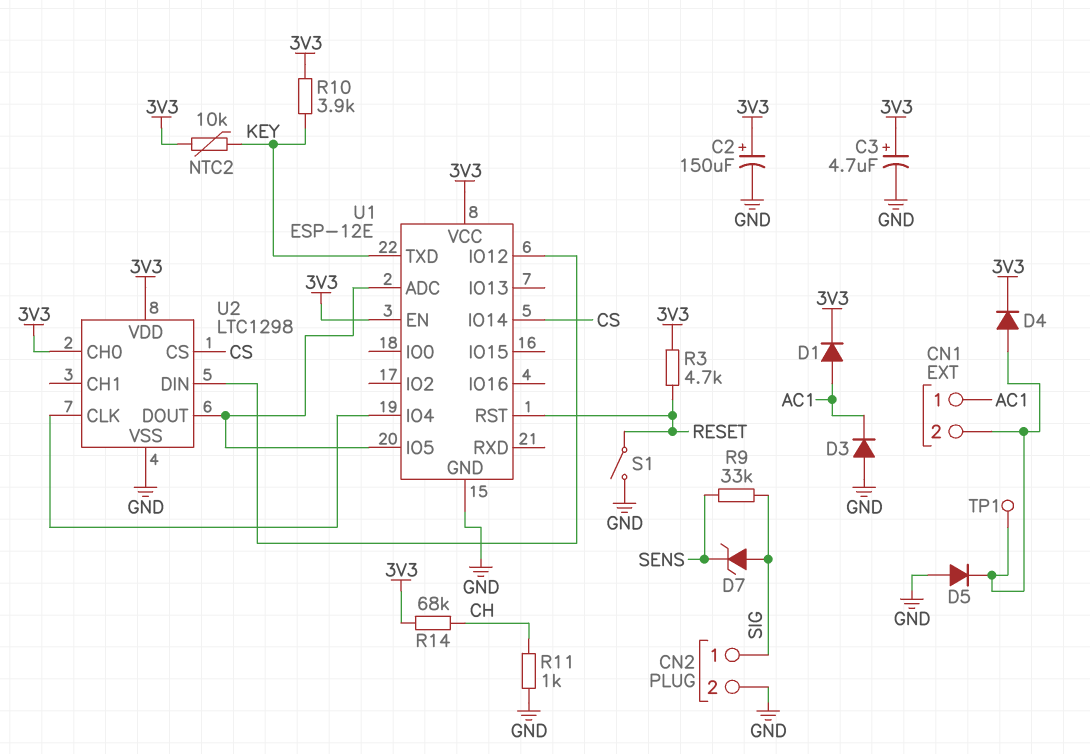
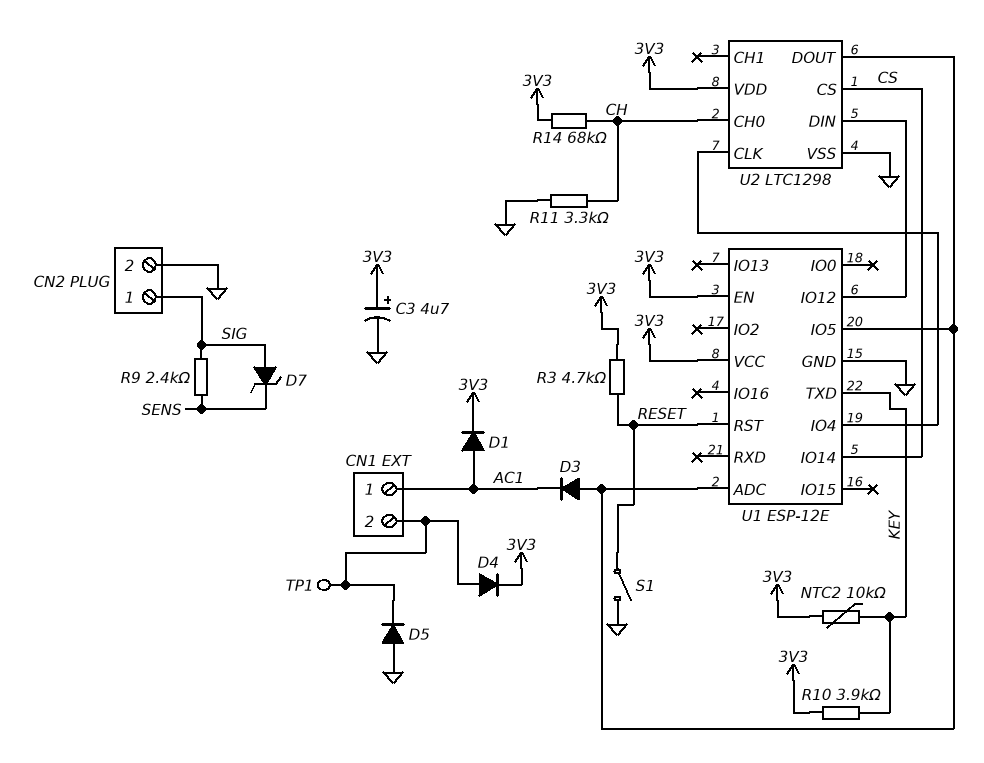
C2: 150uF (plus 3V3, minus GND) -> none
D3: diode (A GND, K AC1) -> diode (A U1/ADC, K AC1)
R9: 33k (SENS, SIG) -> 2.4k (SENS, SIG)
R11: 1k (CH, GND) -> 3.3k (CH, GND)
U2 pin CH0: 3V3 -> CH

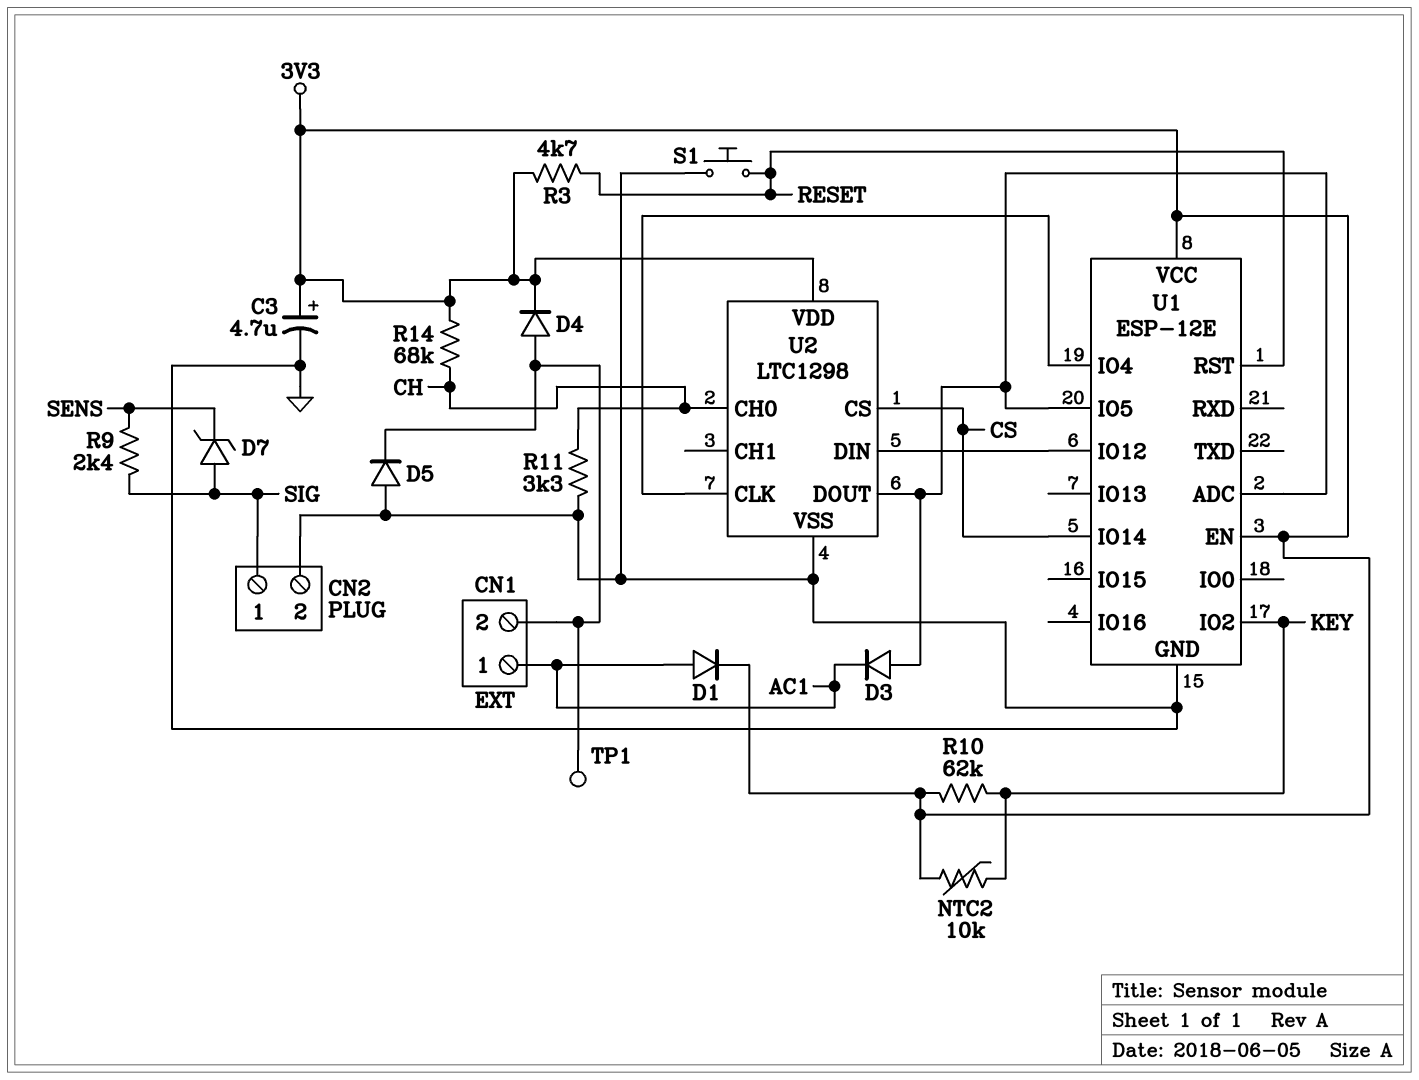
R10: 3.9k (3V3, KEY) -> 62k (3V3, KEY)
S1: switch (GND, RESET) -> button (GND, RESET)
U1 pin IO2: none -> KEY
U1 pin TXD: KEY -> none

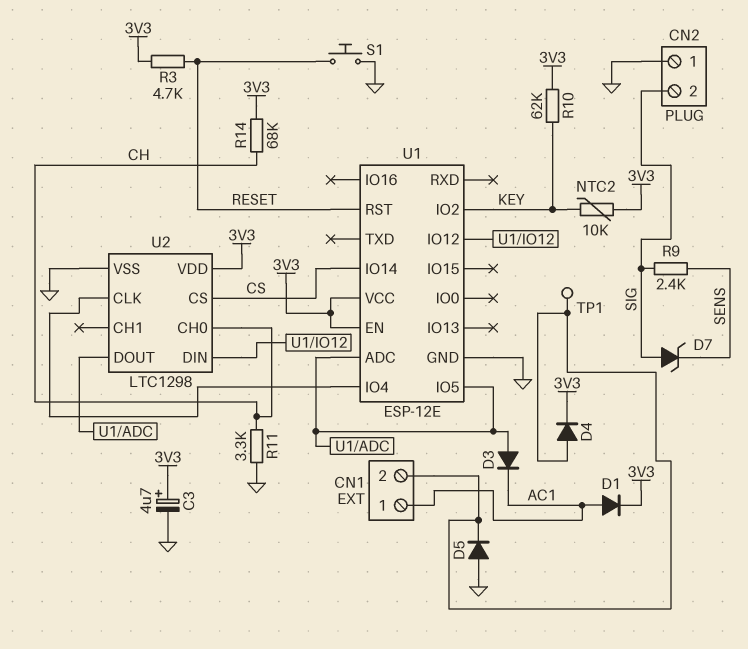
CN2 pin 1: SIG -> GND
CN2 pin 2: GND -> SIG

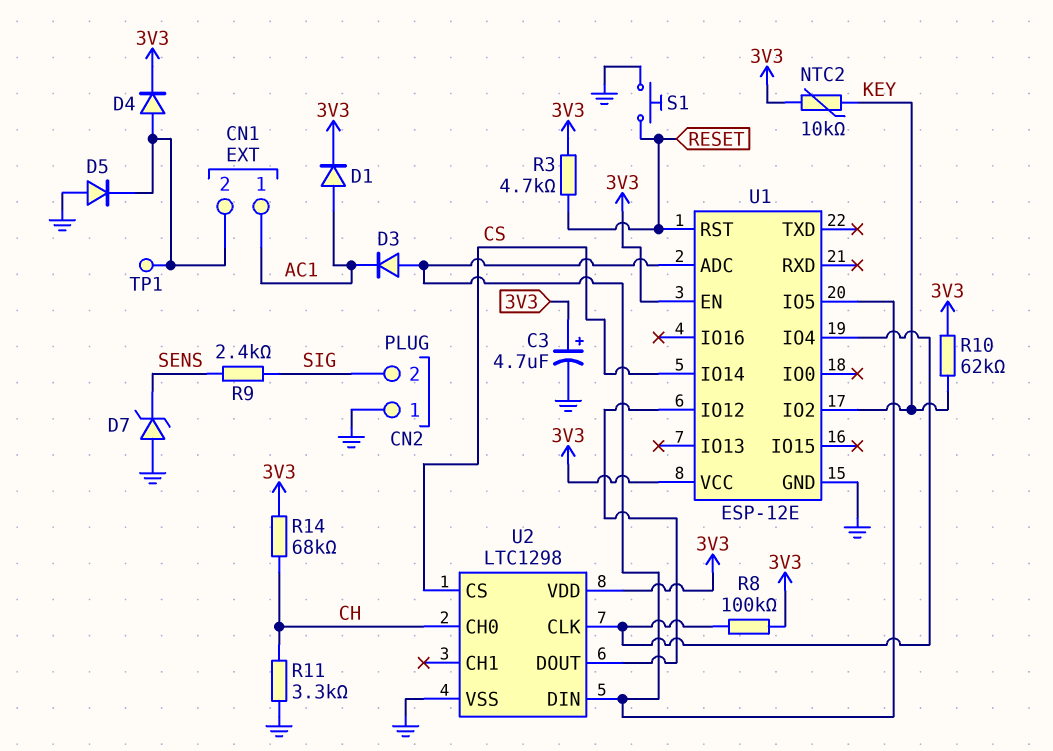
D7: zener (A SIG, K SENS) -> zener (A GND, K SENS)
R8: none -> 100k (3V3, U1/IO4)
U2 pin DIN: U1/IO12 -> U1/ADC
U2 pin DOUT: U1/ADC -> U1/IO12

